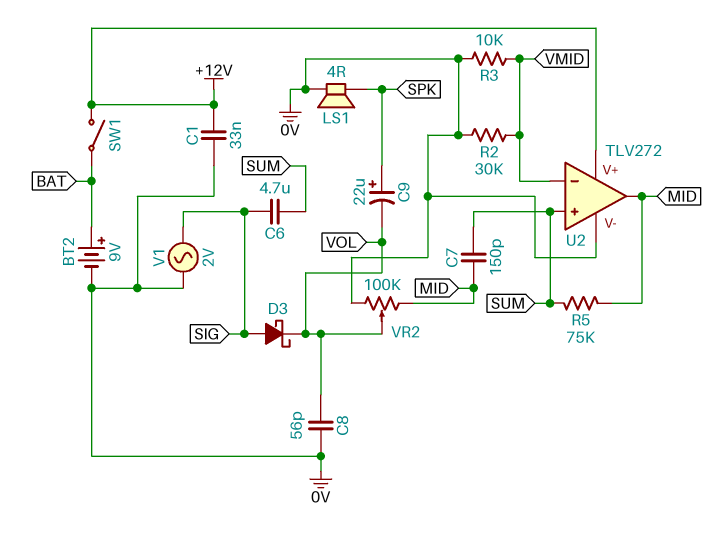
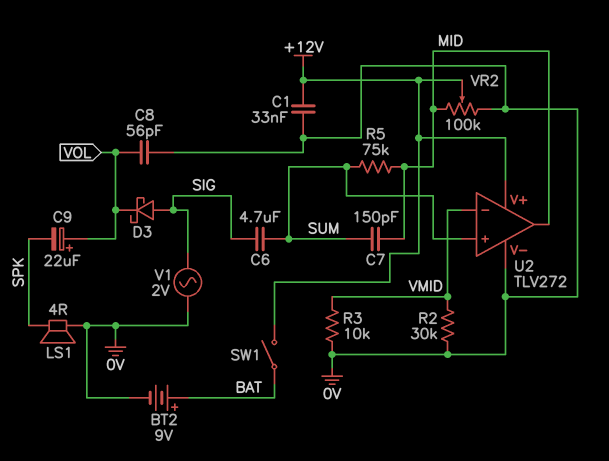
C9: 22uF (plus SPK, minus VOL) -> 22uF (plus VOL, minus SPK)
VR2: 100k (0V, MID, wiper VOL) -> 100k (0V, MID, wiper +12V)

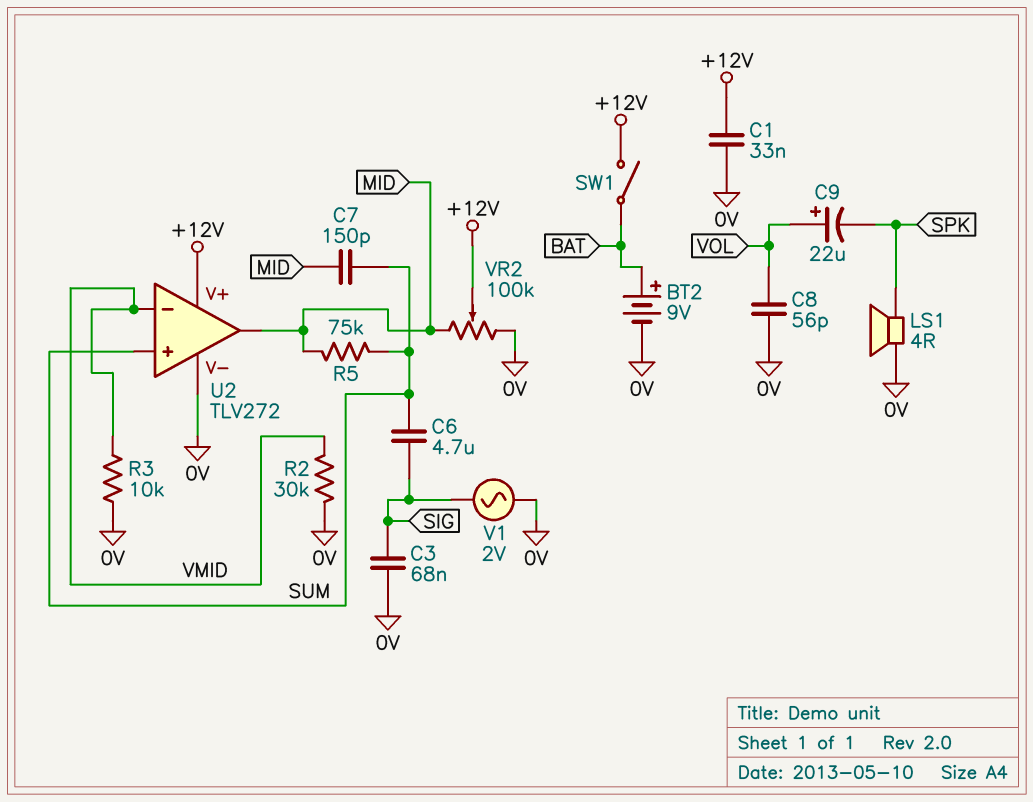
C3: none -> 68nF (0V, SIG)
D3: schottky (A SIG, K VOL) -> none

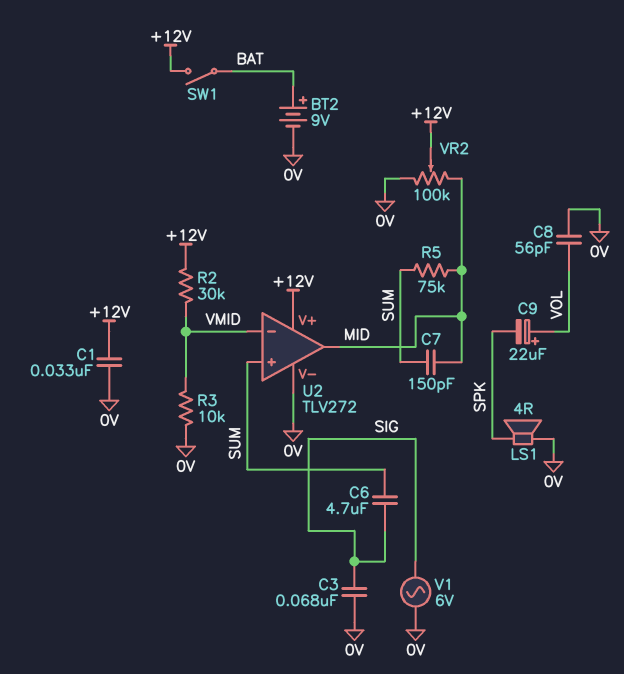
R2: 30k (0V, VMID) -> 30k (+12V, VMID)
V1: AC 2V (0V, SIG) -> AC 6V (0V, SIG)

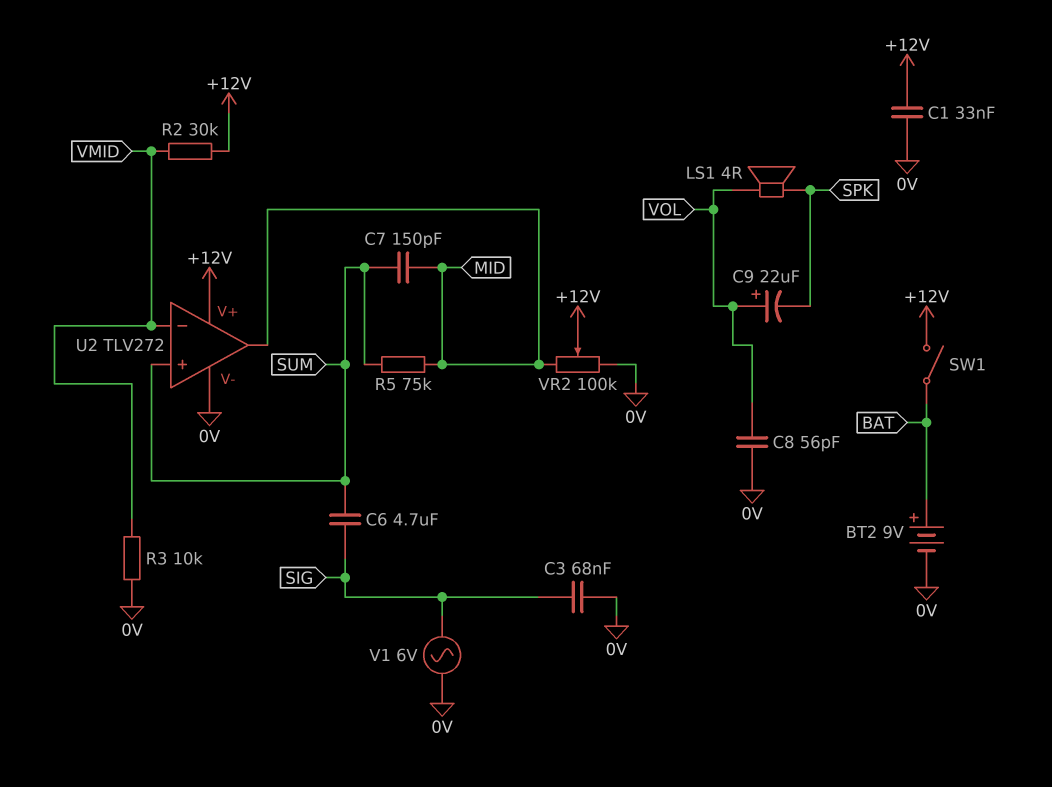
LS1: speaker 4R (0V, SPK) -> speaker 4R (SPK, VOL)

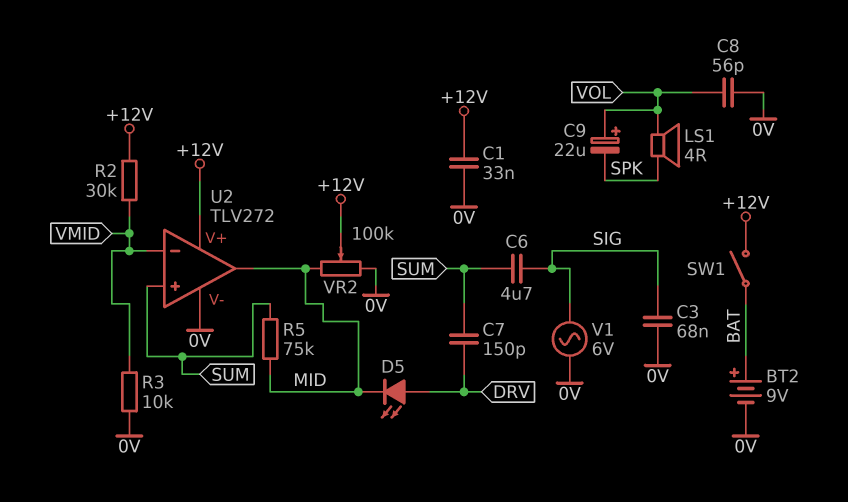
C7: 150pF (MID, SUM) -> 150pF (DRV, SUM)
D5: none -> LED (A DRV, K MID)

